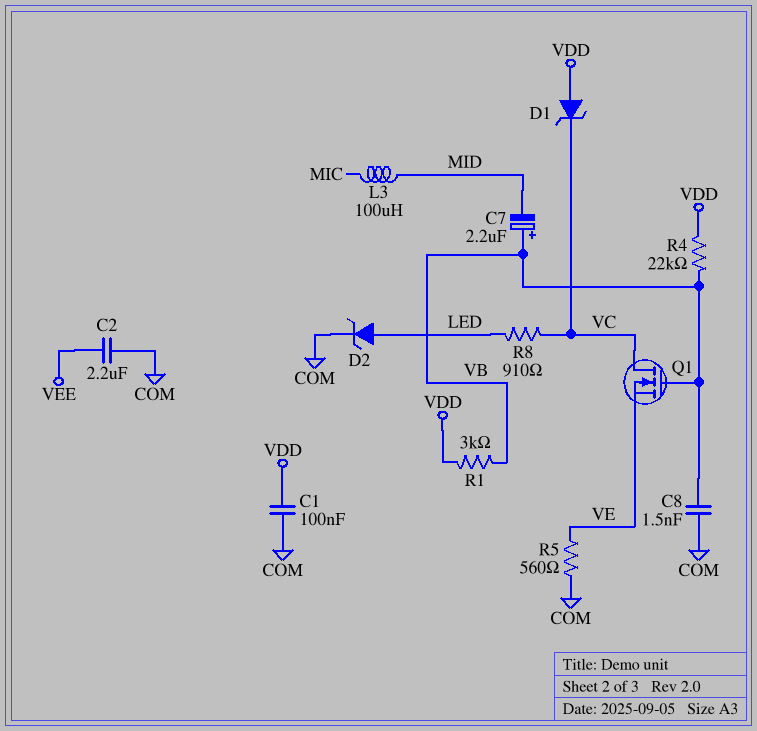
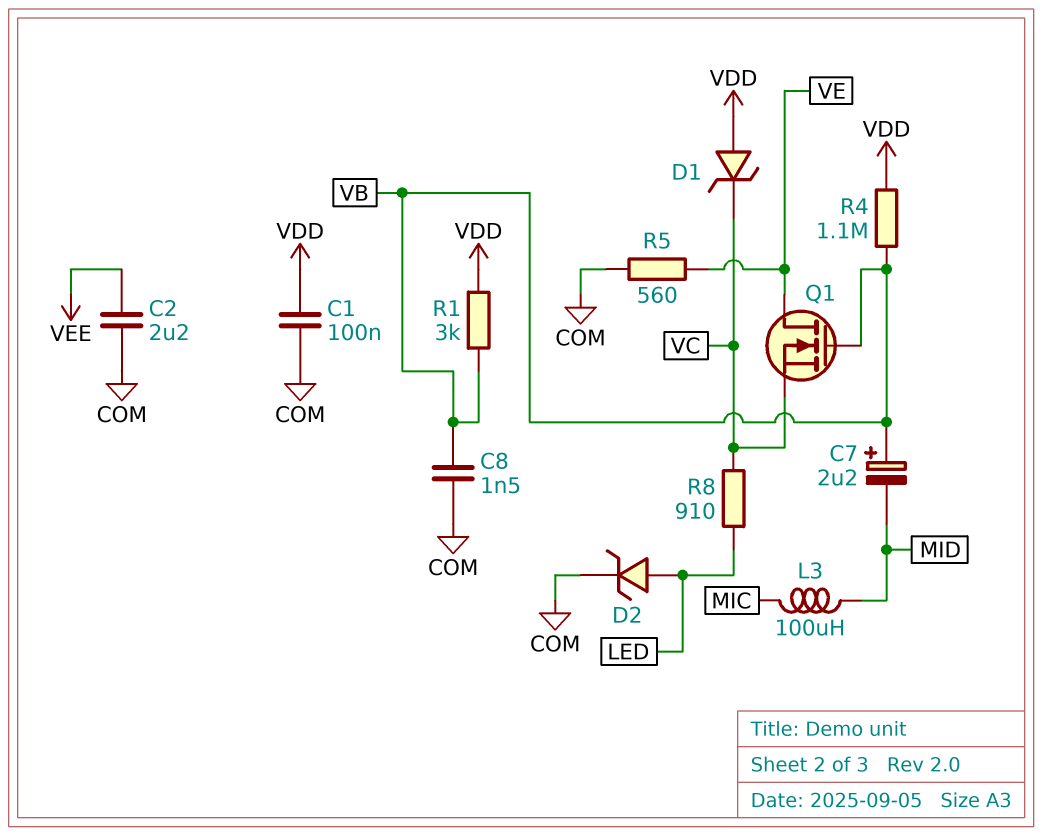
Q1: NMOS (G VB, D VC, S VE) -> NMOS (G VB, D VE, S VC)
R4: 22k (VB, VDD) -> 1.1M (VB, VDD)

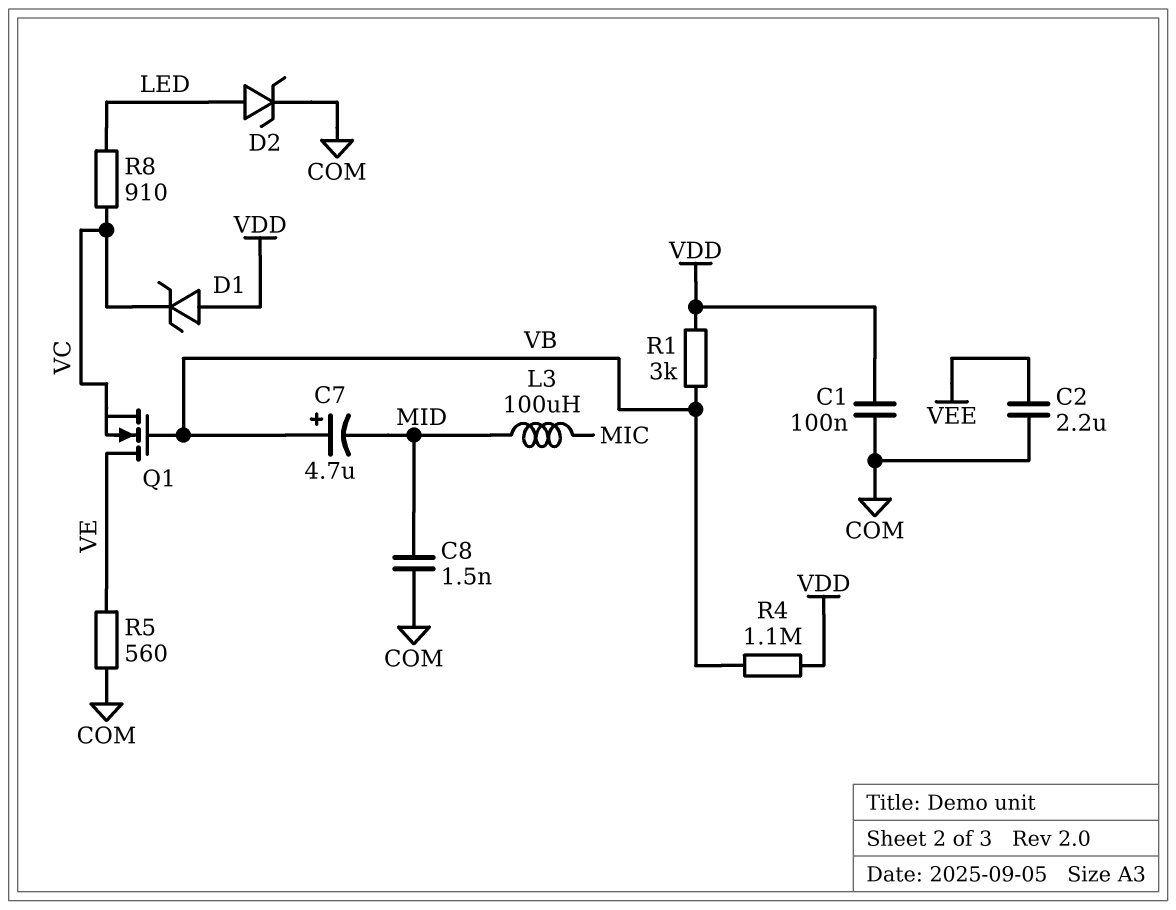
C7: 2.2uF (plus VB, minus MID) -> 4.7uF (plus VB, minus MID)
C8: 1.5nF (COM, VB) -> 1.5nF (COM, MID)

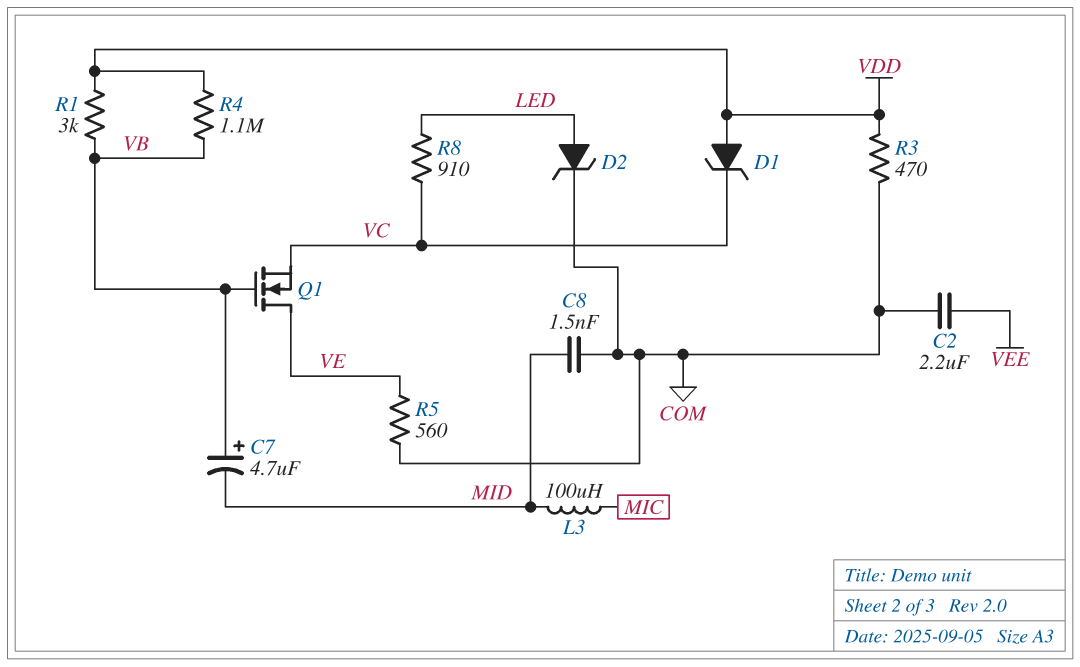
C1: 100nF (COM, VDD) -> none
R3: none -> 470 (COM, VDD)

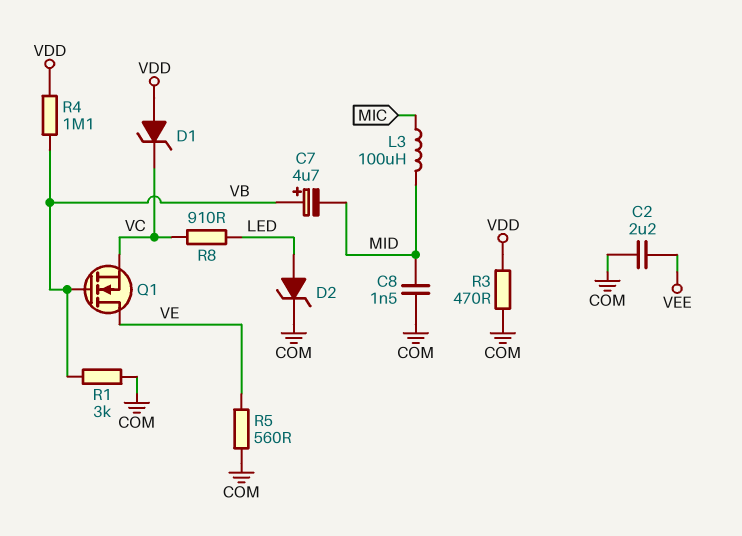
R1: 3k (VB, VDD) -> 3k (COM, VB)

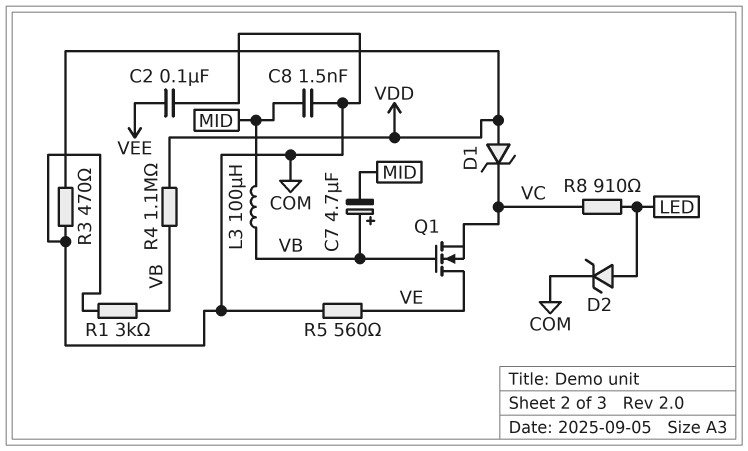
C2: 2.2uF (COM, VEE) -> 100nF (COM, VEE)
L3: 100uH (MIC, MID) -> 100uH (MID, VB)

